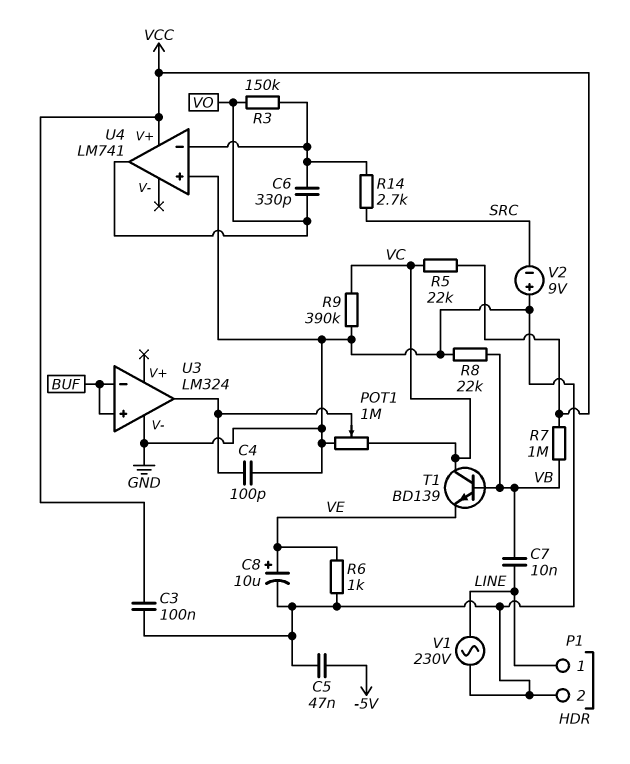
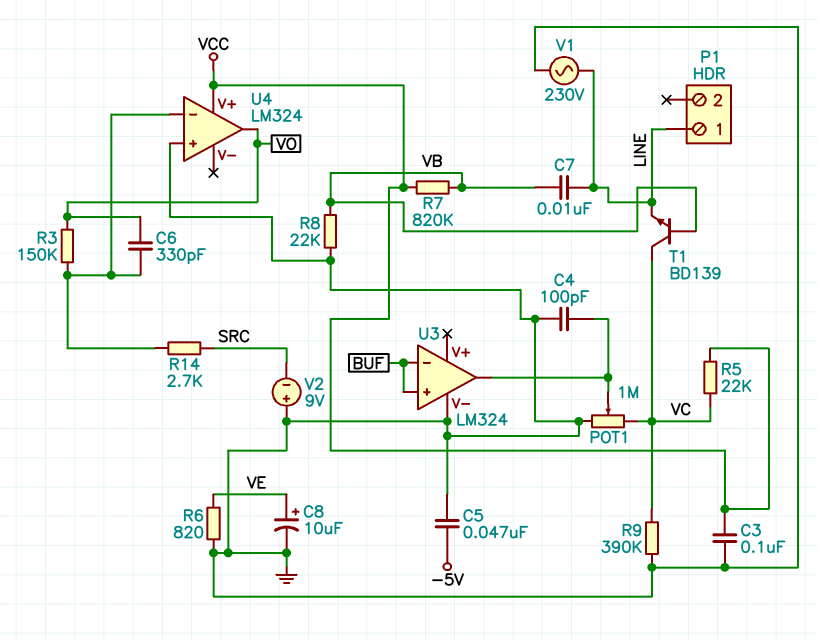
P1 pin 2: GND -> none
R6: 1k (GND, VE) -> 820 (GND, VE)
R7: 1M (VB, VCC) -> 820k (VB, VCC)
T1: NPN BD139 (B VB, C VC, E VE) -> NPN BD139 (B VB, C VC, E LINE)
U4: LM741 -> LM324

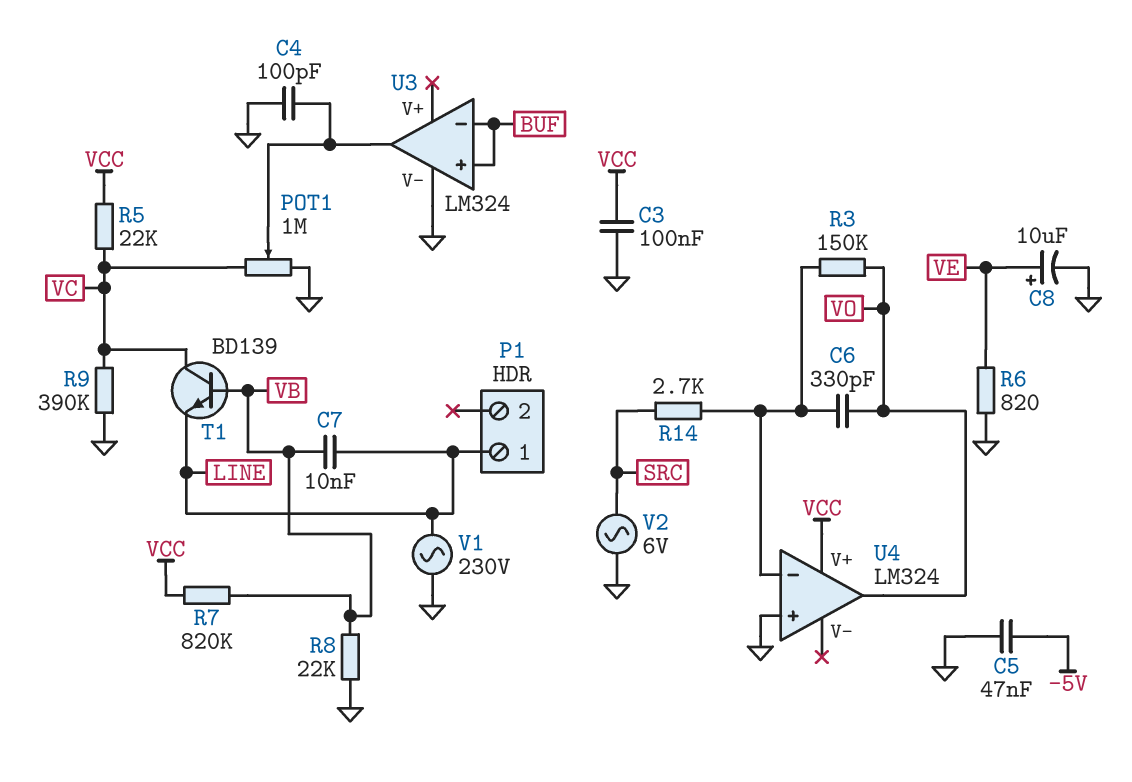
V2: 9V (plus GND, minus SRC) -> AC 6V (GND, SRC)

